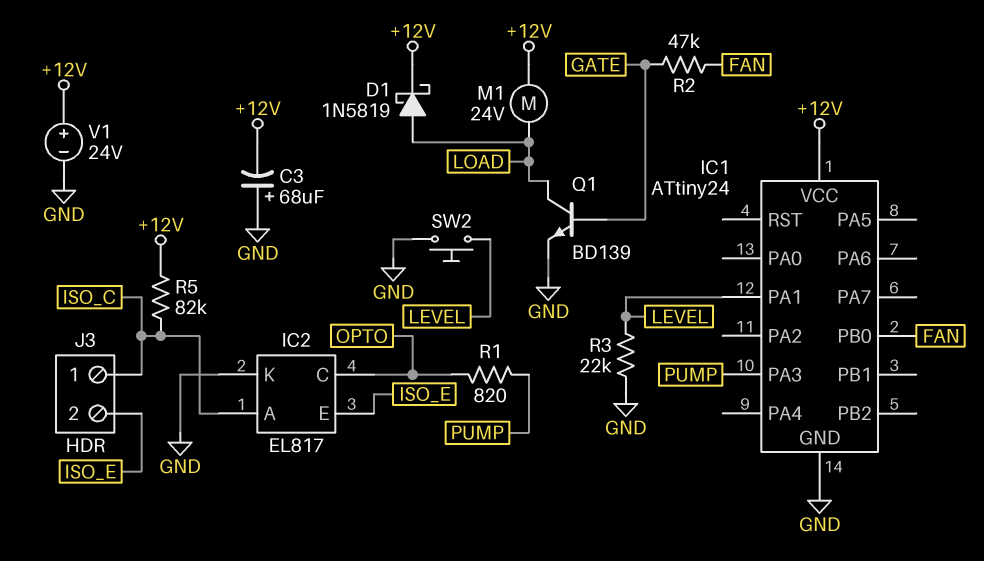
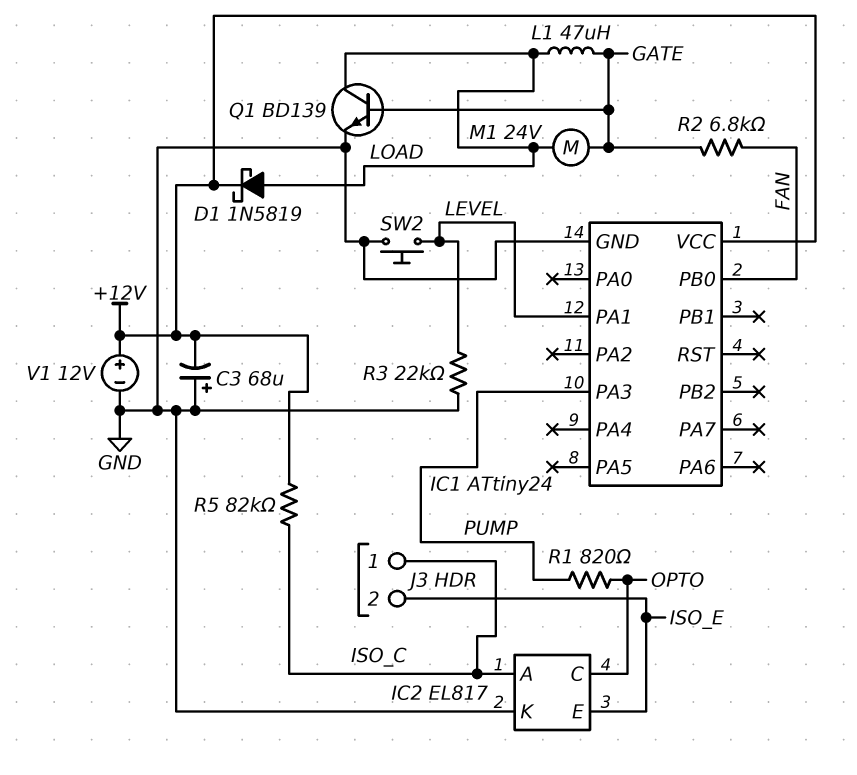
L1: none -> 47uH (GATE, LOAD)
M1: motor 24V (+12V, LOAD) -> motor 24V (GATE, LOAD)
R2: 47k (FAN, GATE) -> 6.8k (FAN, GATE)
V1: 24V (plus +12V, minus GND) -> 12V (plus +12V, minus GND)

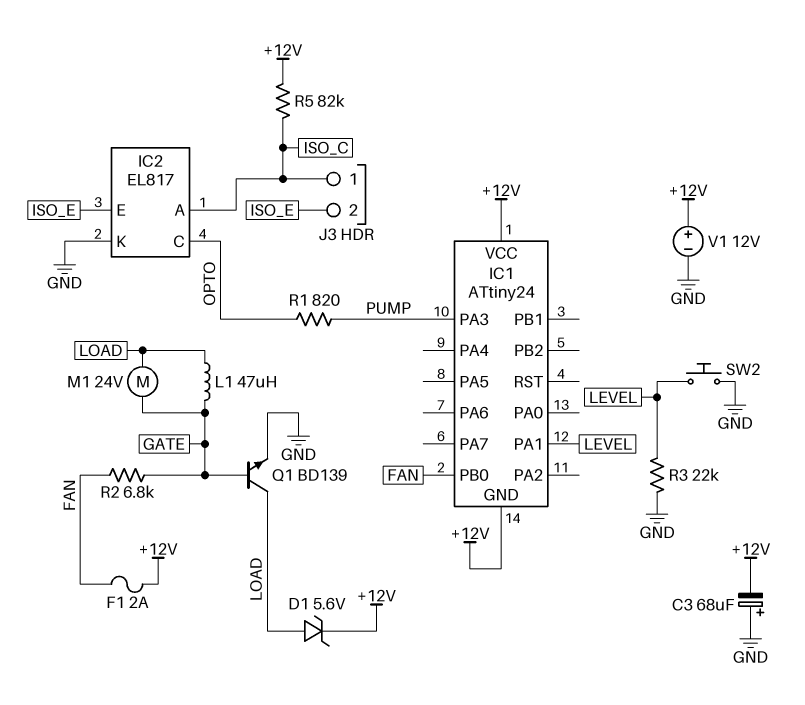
D1: schottky 1N5819 (A LOAD, K +12V) -> zener 5.6V (A LOAD, K +12V)
F1: none -> 2A (+12V, FAN)
IC1 pin GND: GND -> +12V

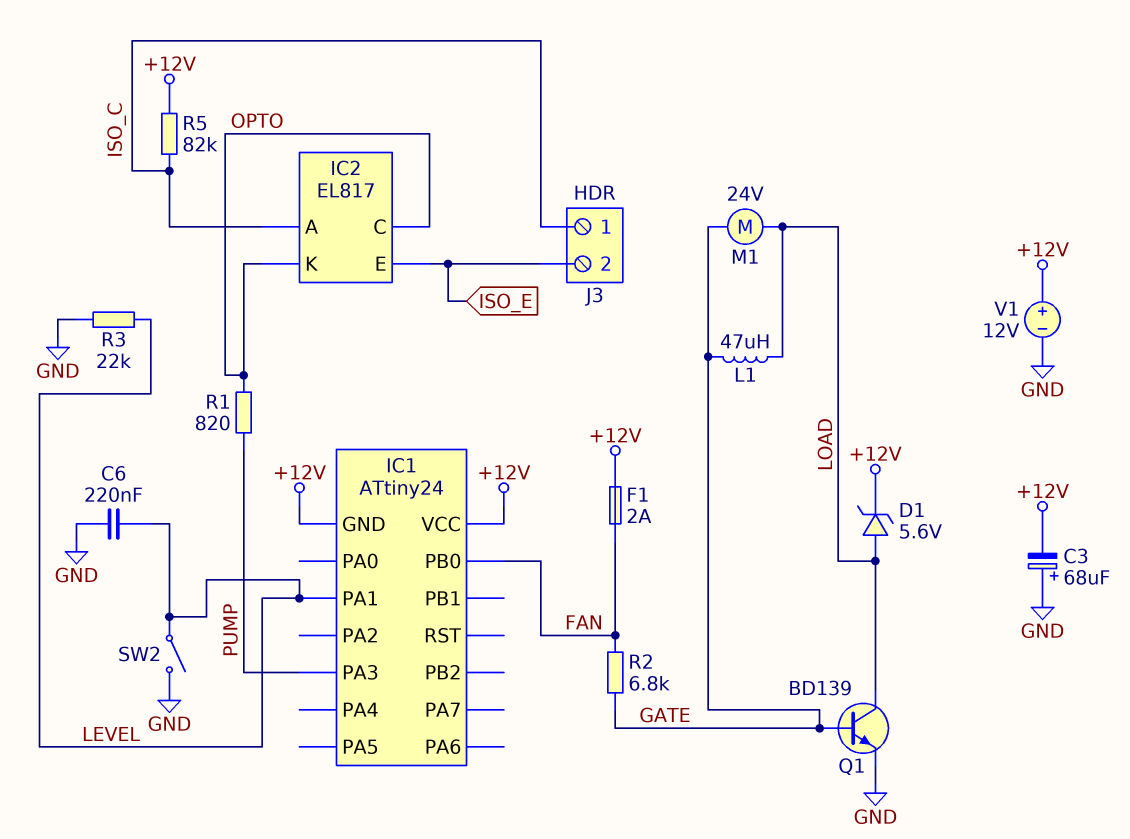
C6: none -> 220nF (GND, LEVEL)
IC2 pin K: GND -> OPTO
SW2: button (GND, LEVEL) -> switch (GND, LEVEL)

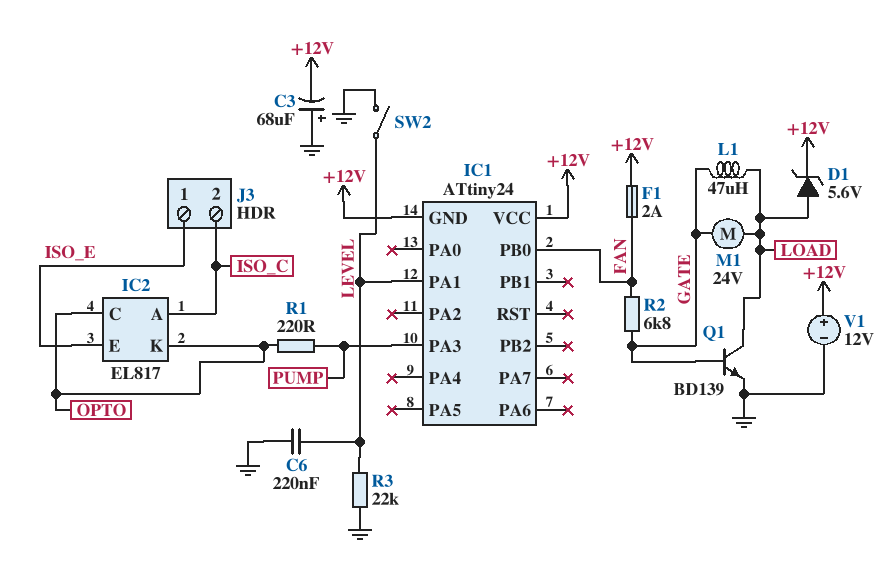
J3 pin 1: ISO_C -> ISO_E
J3 pin 2: ISO_E -> ISO_C
R1: 820 (OPTO, PUMP) -> 220 (OPTO, PUMP)
R5: 82k (+12V, ISO_C) -> none

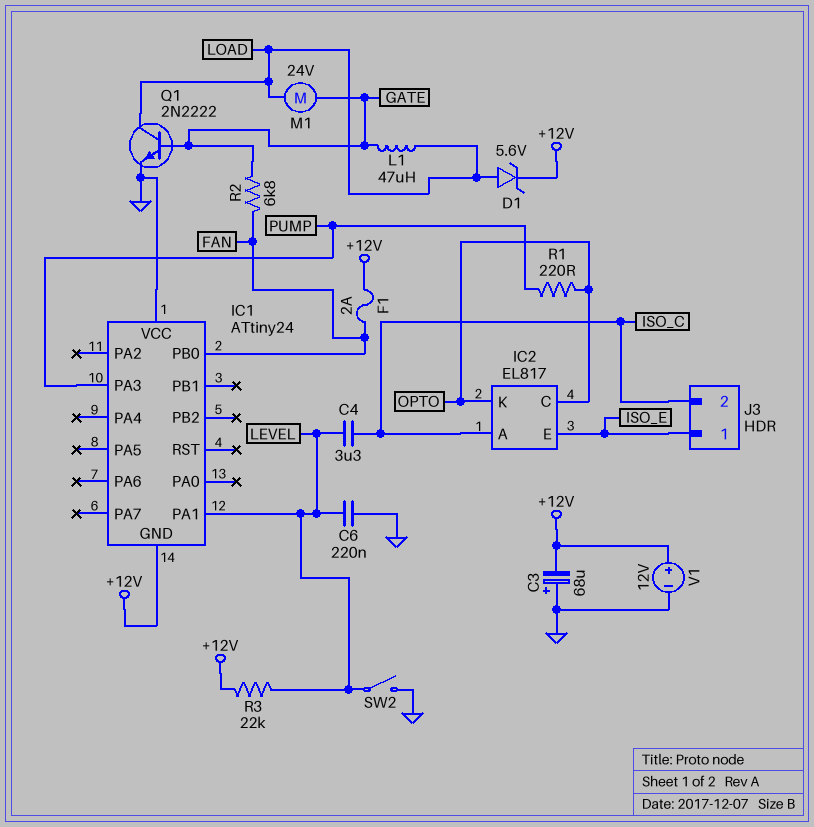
C4: none -> 3.3uF (ISO_C, LEVEL)
IC1 pin VCC: +12V -> GND
Q1: NPN BD139 (B GATE, C LOAD, E GND) -> NPN 2N2222 (B GATE, C LOAD, E GND)
R3: 22k (GND, LEVEL) -> 22k (+12V, LEVEL)

